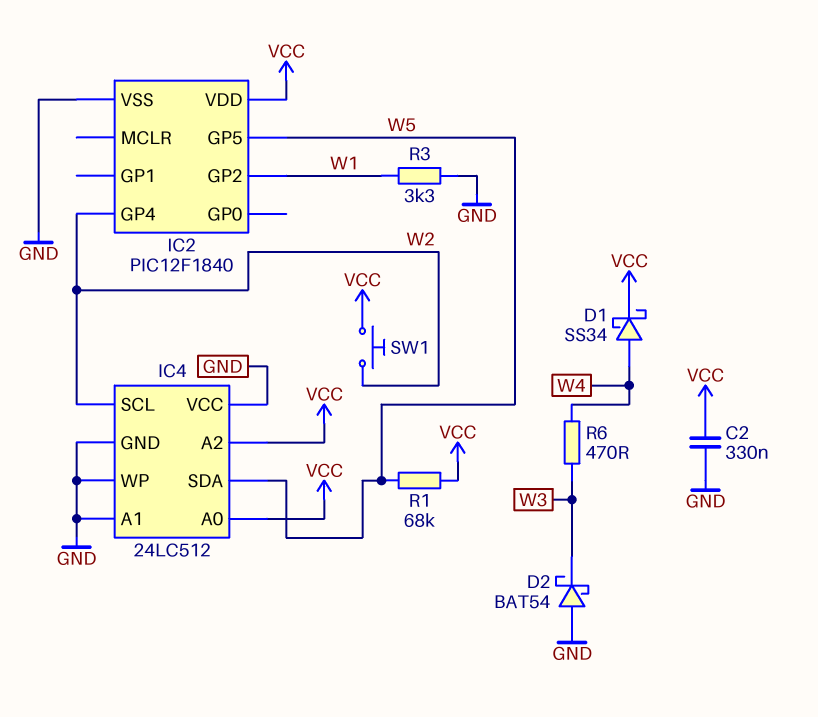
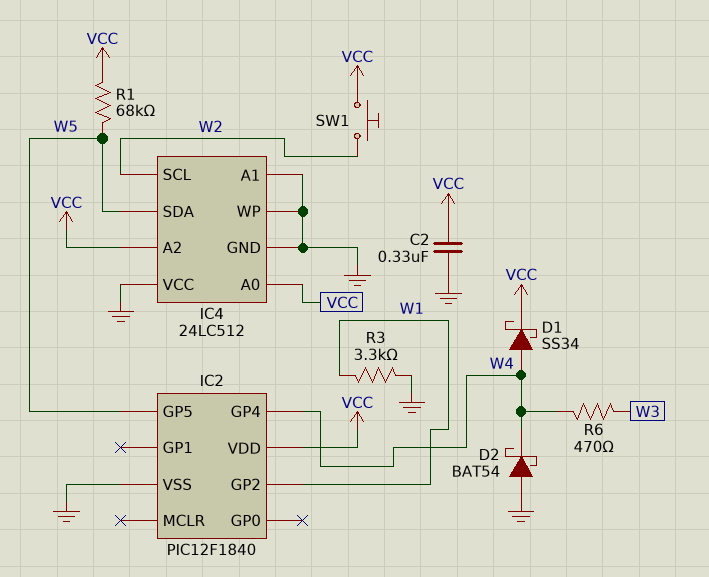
D2: schottky BAT54 (A GND, K W3) -> schottky BAT54 (A GND, K W4)
IC2 pin GP4: W2 -> W4

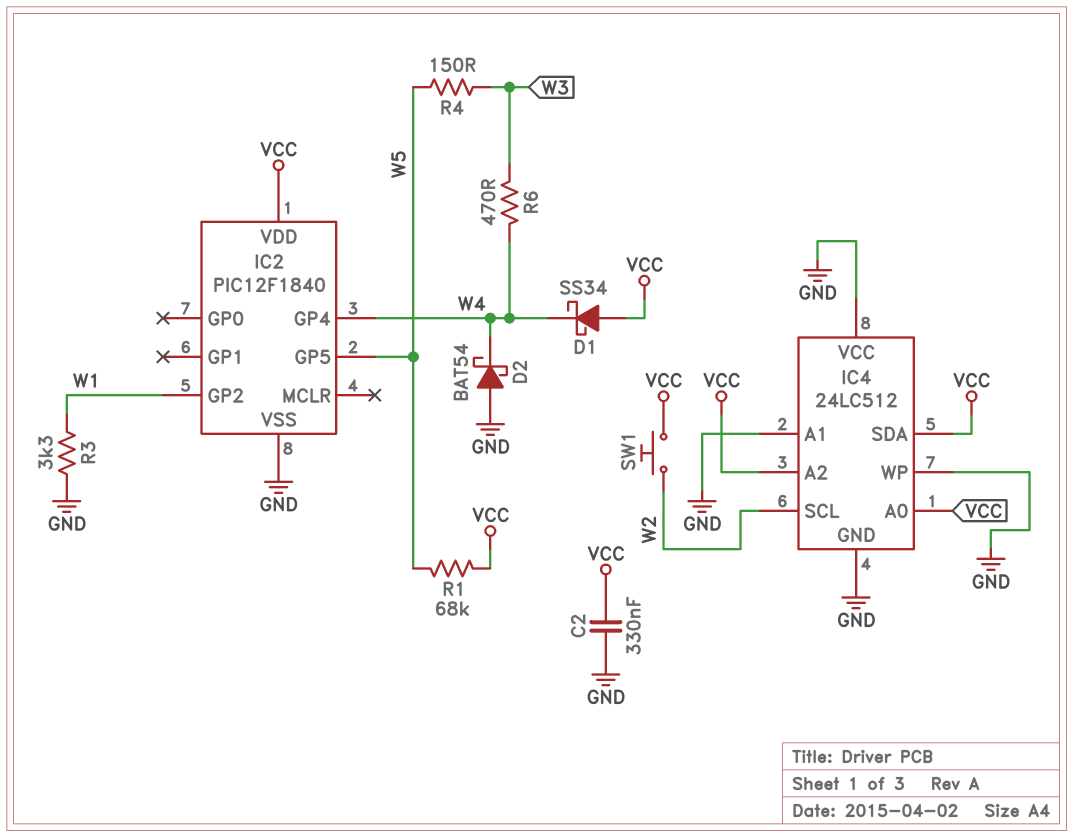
D1: schottky SS34 (A W4, K VCC) -> schottky SS34 (A VCC, K W4)
IC4 pin SDA: W5 -> VCC
R4: none -> 150 (W3, W5)

